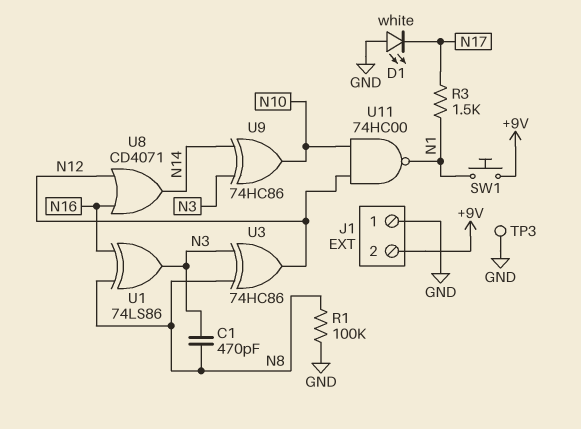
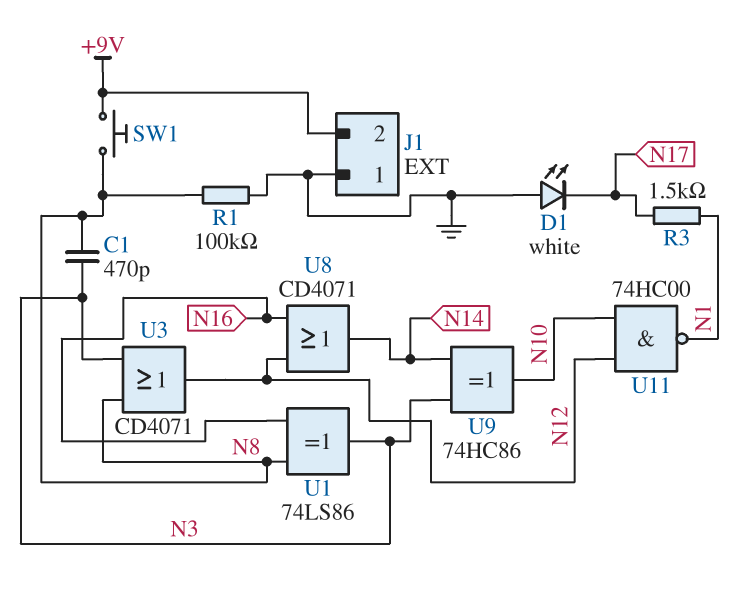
SW1: button (+9V, N1) -> button (+9V, N8)
TP3: test point (GND) -> none
U3: XOR 74HC86 (in N3, in N8, out N12) -> OR CD4071 (in N3, in N8, out N12)

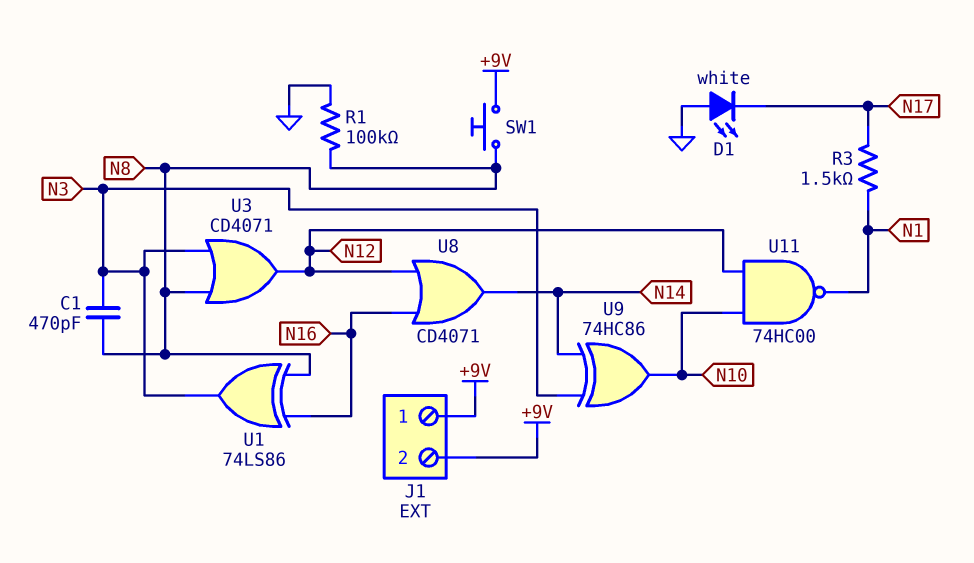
J1 pin 1: GND -> +9V

